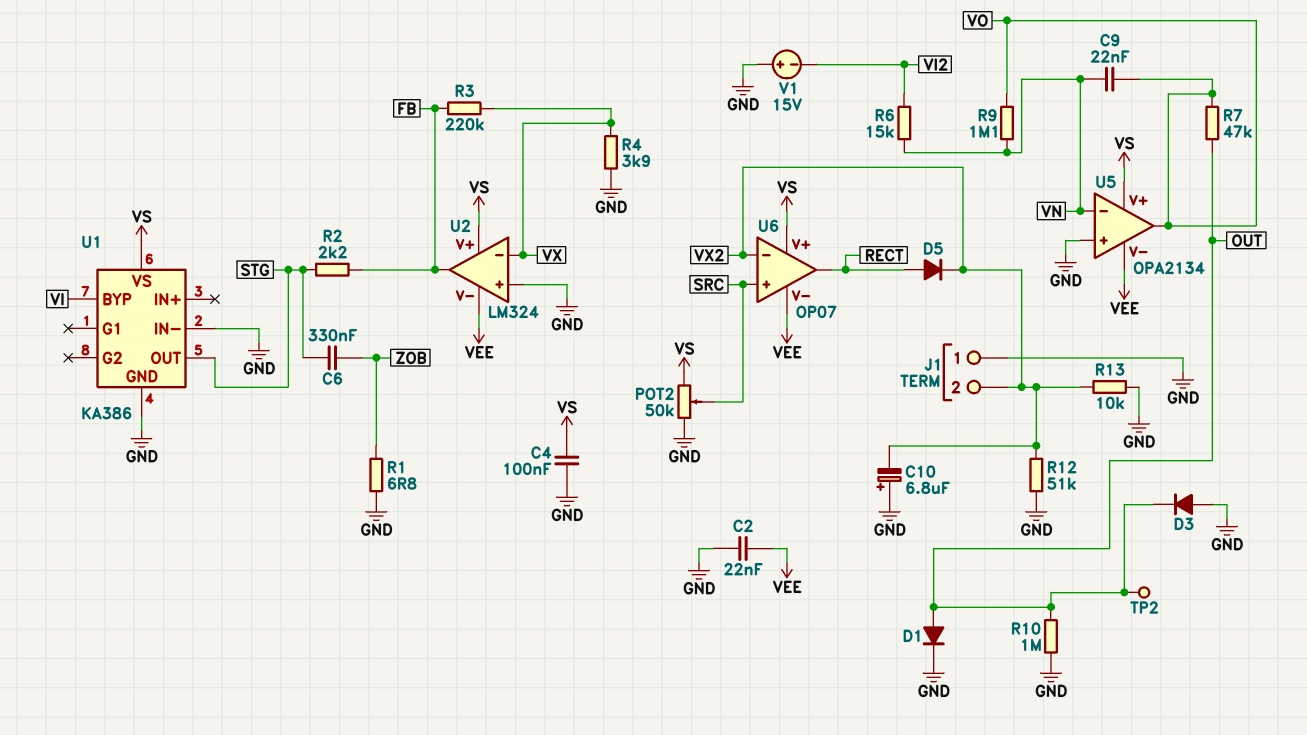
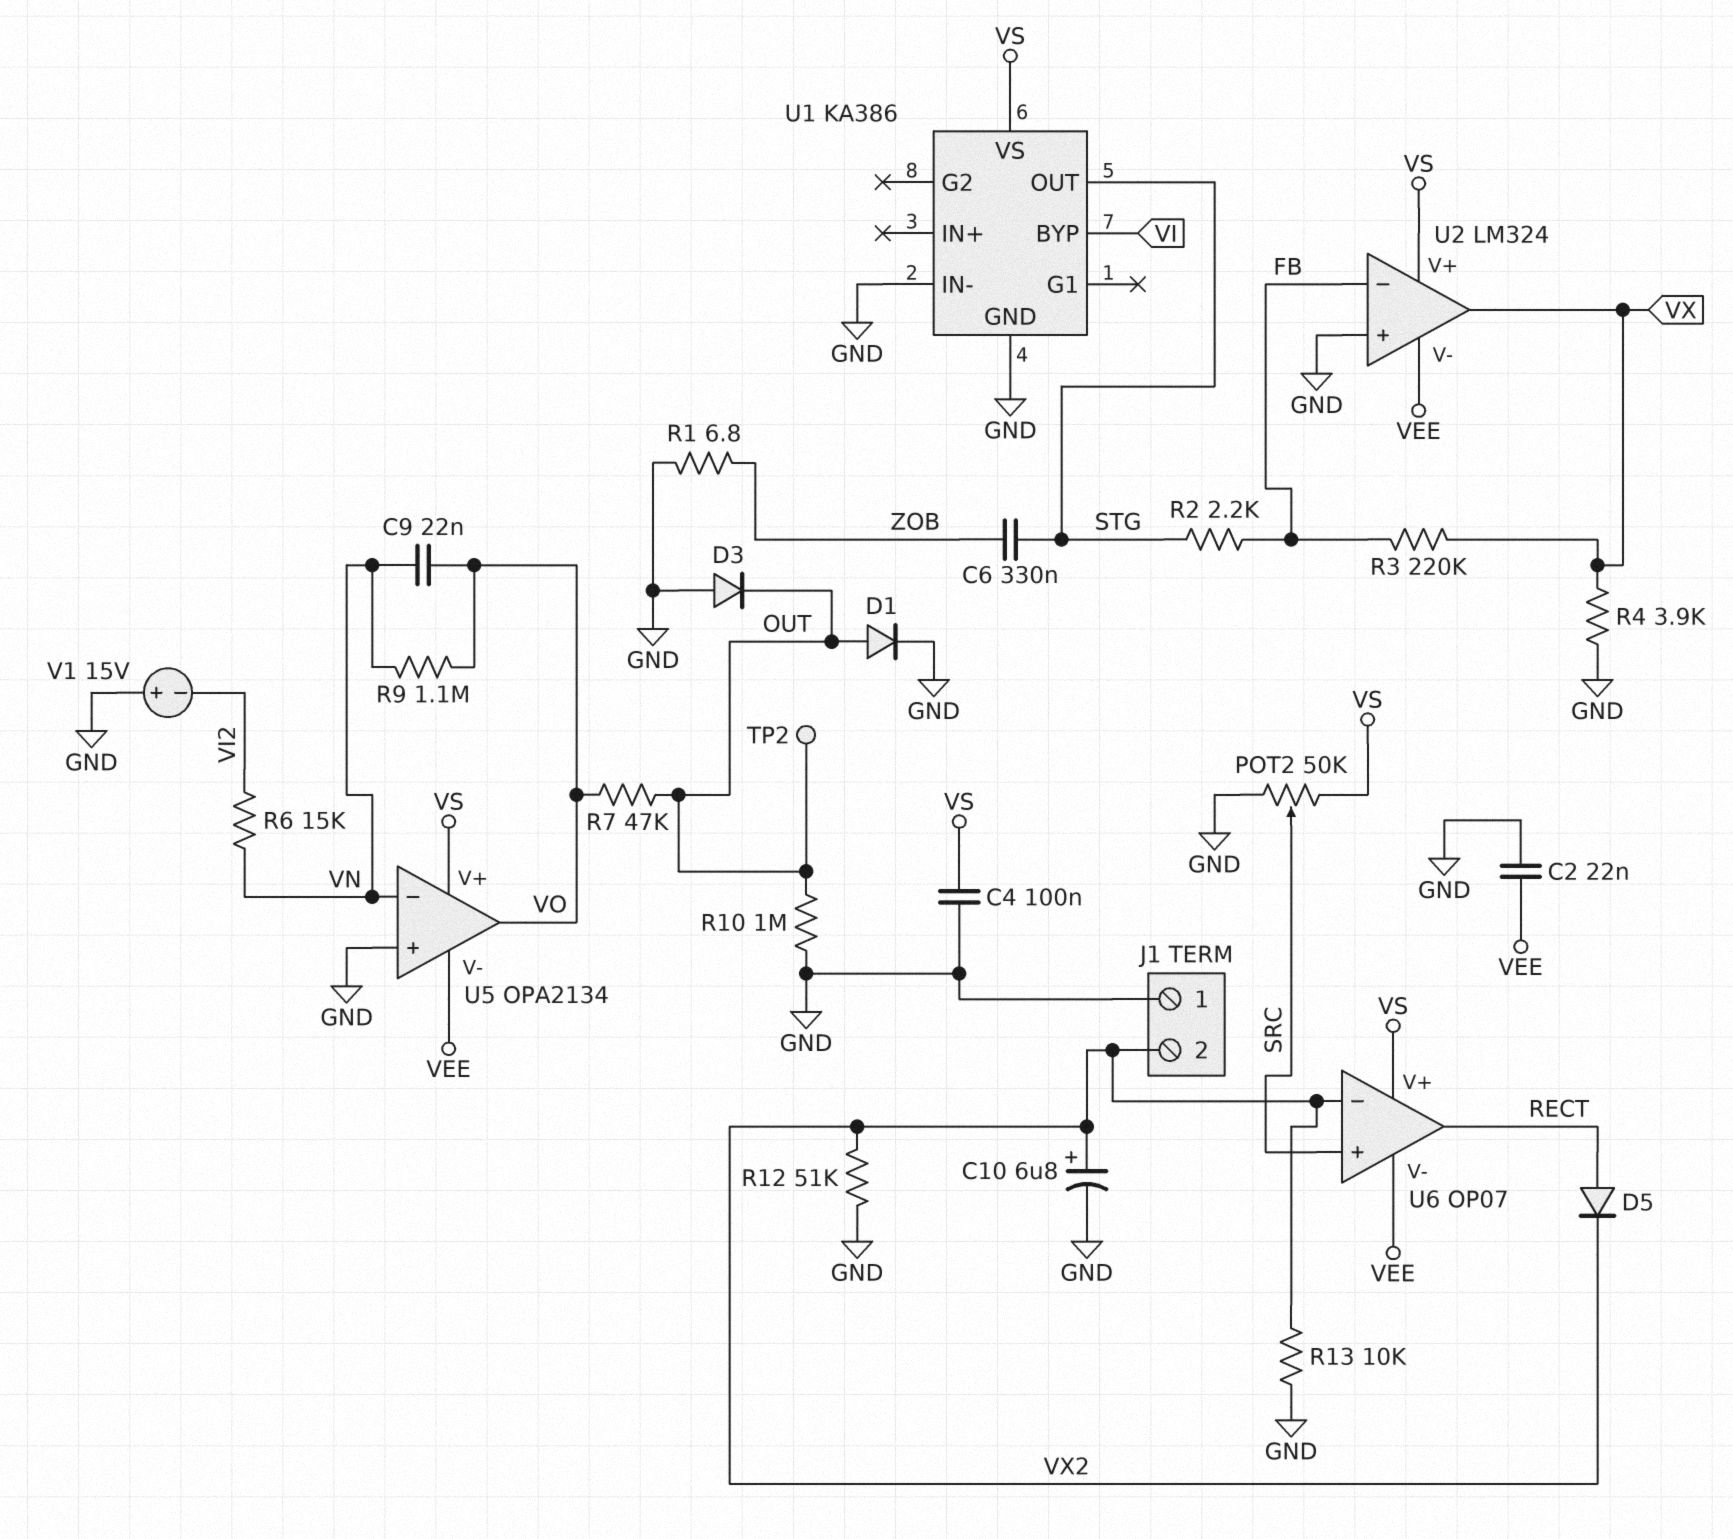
C10: 6.8uF (plus GND, minus VX2) -> 6.8uF (plus VX2, minus GND)
U2 pin in-: VX -> FB
U2 pin out: FB -> VX

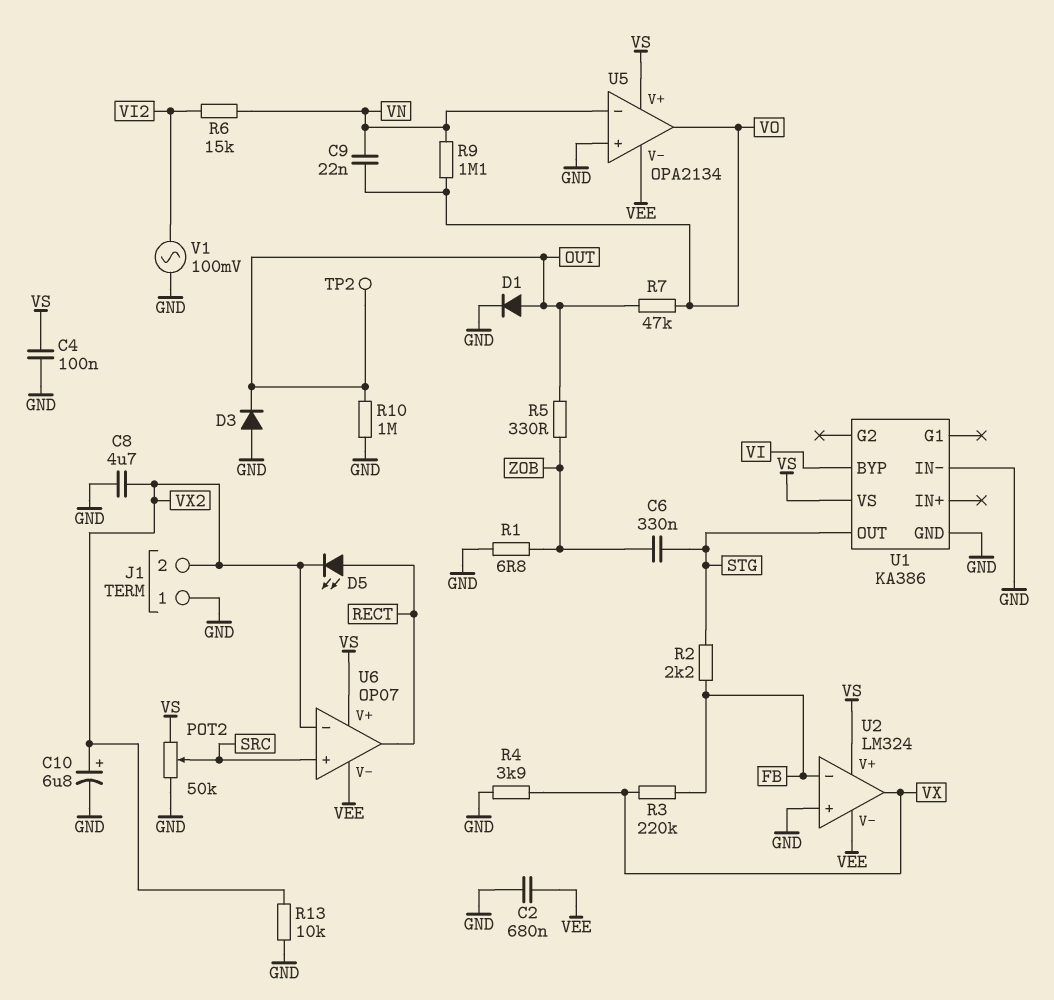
C2: 22nF (GND, VEE) -> 680nF (GND, VEE)
C8: none -> 4.7uF (GND, VX2)
D5: diode (A RECT, K VX2) -> LED (A RECT, K VX2)
R5: none -> 330 (OUT, ZOB)
R12: 51k (GND, VX2) -> none
V1: 15V (plus GND, minus VI2) -> AC 100mV (GND, VI2)

